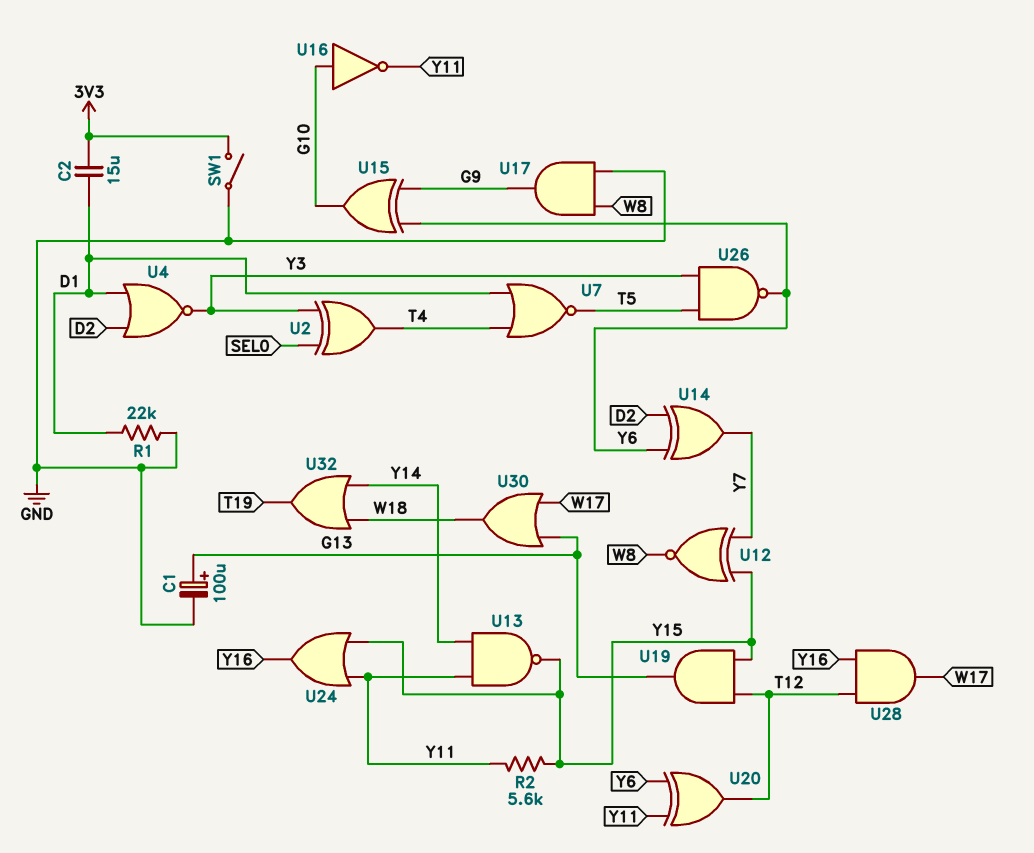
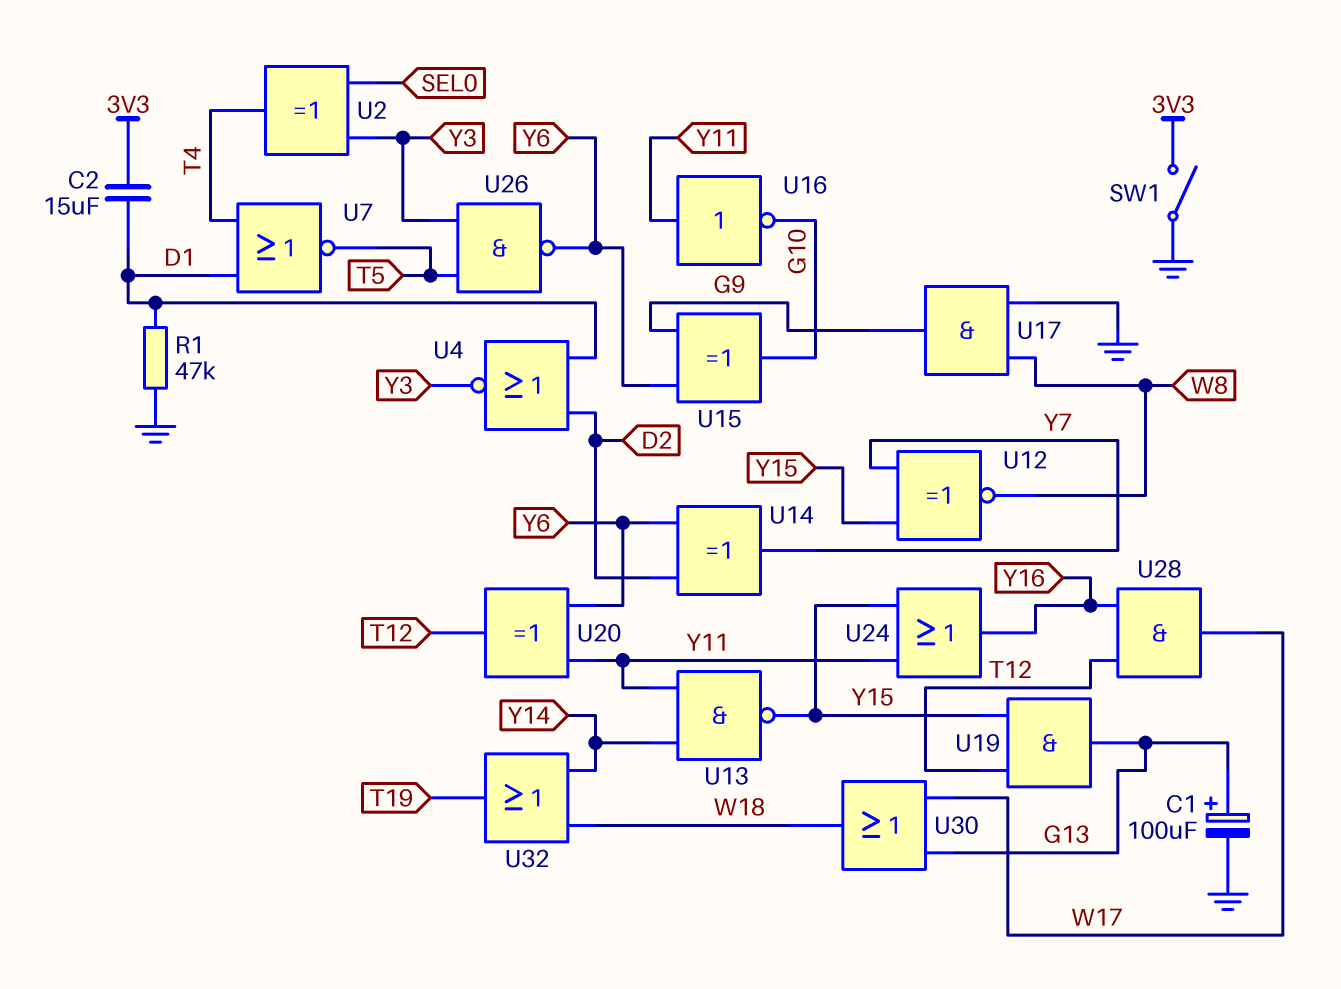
R1: 22k (D1, GND) -> 47k (D1, GND)
R2: 5.6k (Y11, Y15) -> none
U16: NOT (in G10, out Y11) -> NOT (in Y11, out G10)

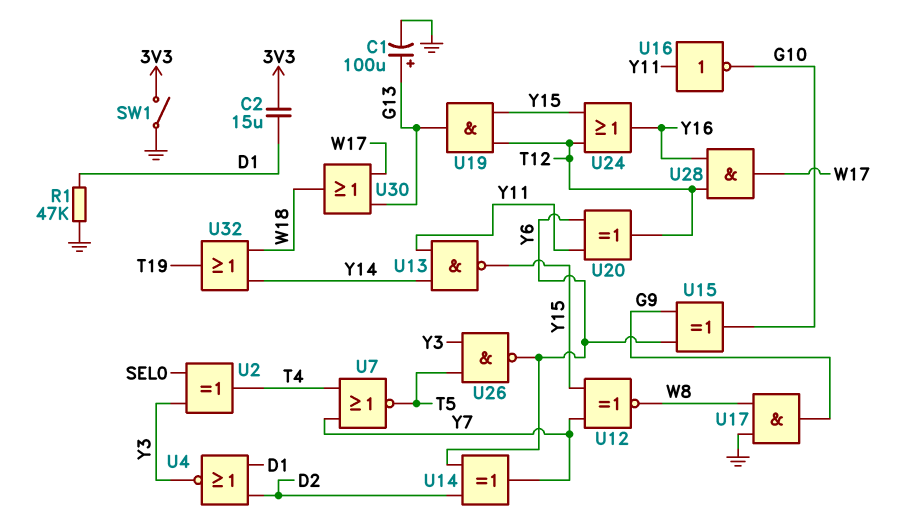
U7: NOR (in D1, in T4, out T5) -> NOR (in T4, in Y7, out T5)
U24: OR (in Y11, in Y15, out Y16) -> OR (in T12, in Y15, out Y16)

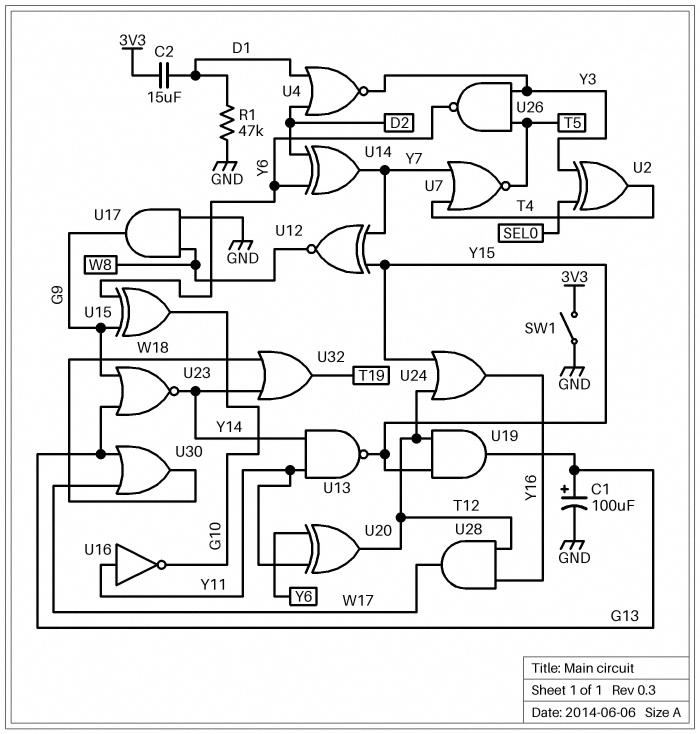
U23: none -> NOR (in G9, in G13, out Y14)

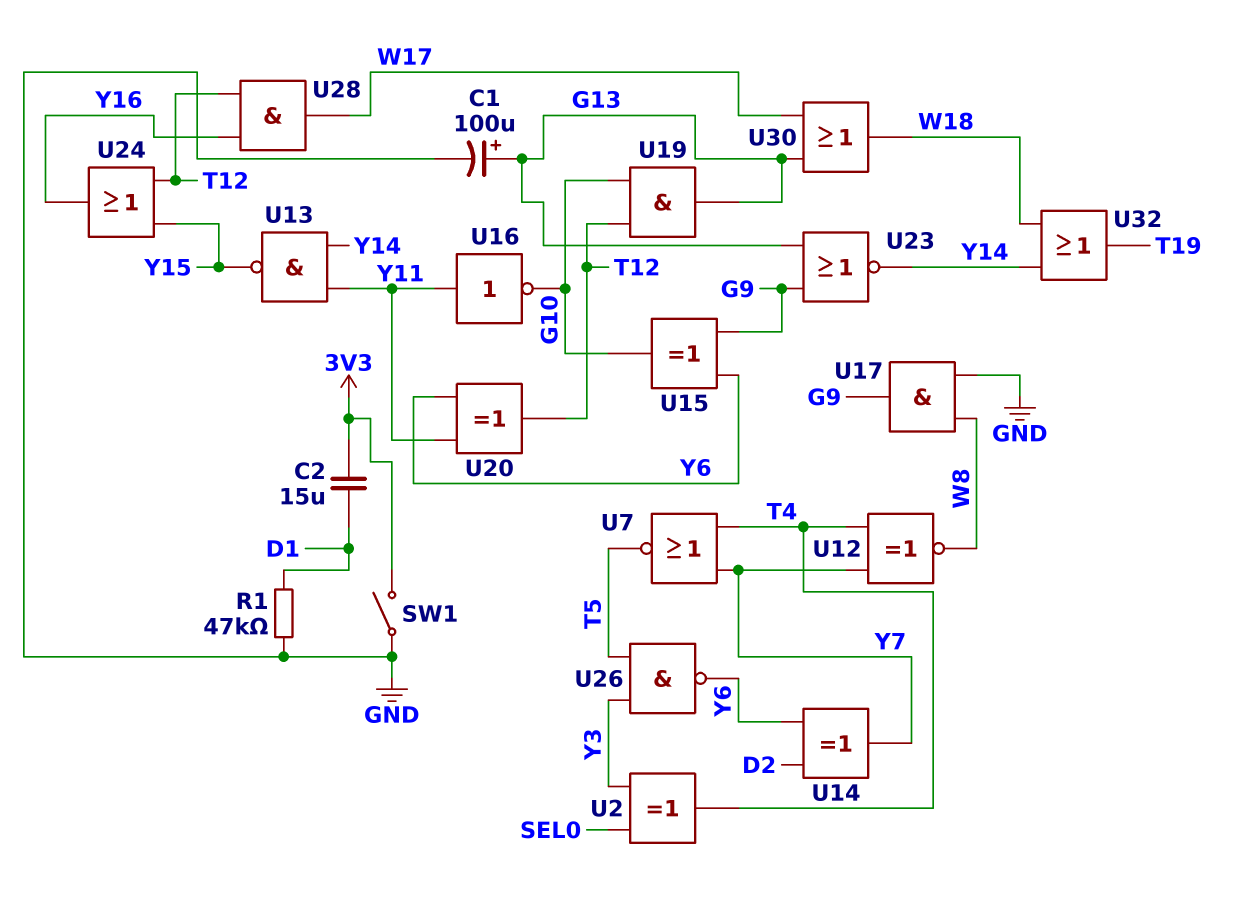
U4: NOR (in D1, in D2, out Y3) -> none
U12: XNOR (in Y7, in Y15, out W8) -> XNOR (in T4, in Y7, out W8)
U19: AND (in T12, in Y15, out G13) -> AND (in G10, in T12, out G13)

